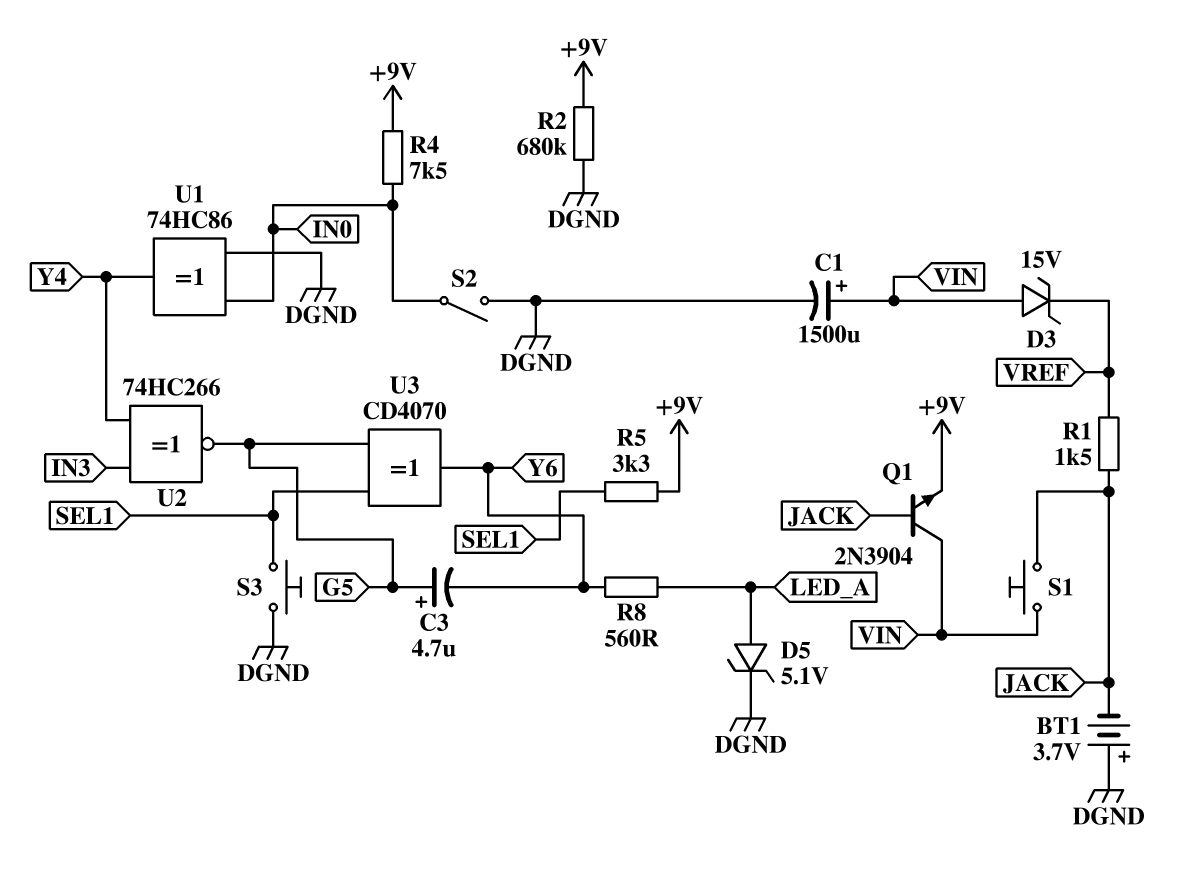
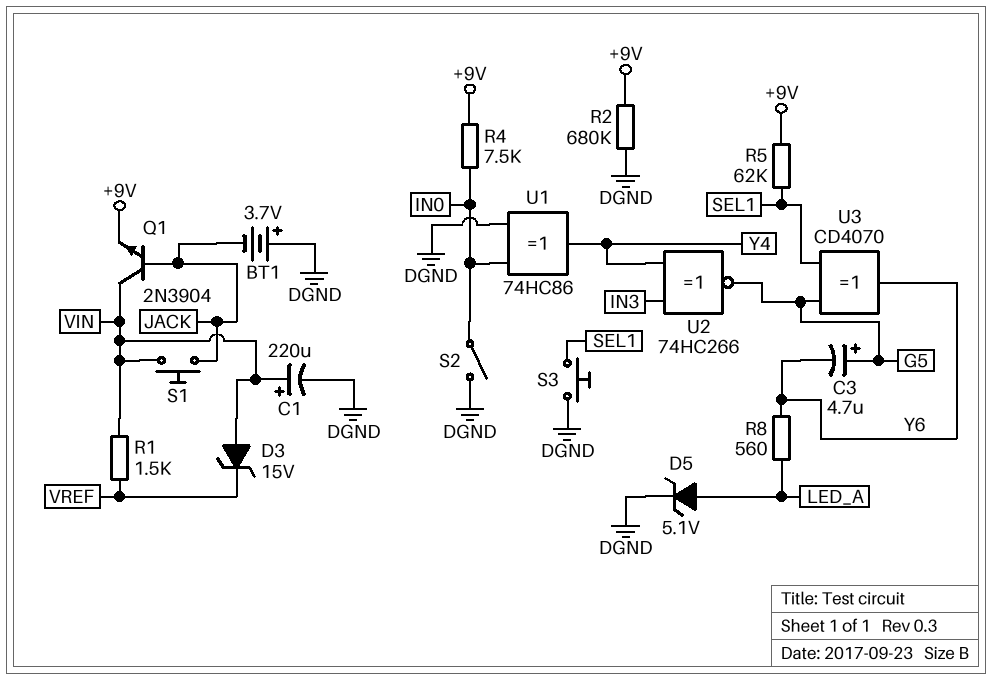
C1: 1500uF (plus VIN, minus DGND) -> 220uF (plus VIN, minus DGND)
R1: 1.5k (JACK, VREF) -> 1.5k (VIN, VREF)
R5: 3.3k (+9V, SEL1) -> 62k (+9V, SEL1)

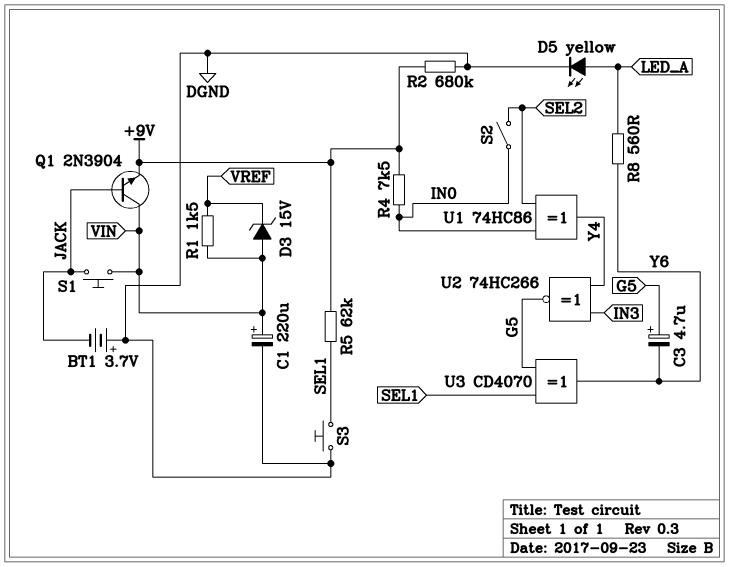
D5: zener 5.1V (A LED_A, K DGND) -> LED yellow (A LED_A, K DGND)
S2: switch (DGND, IN0) -> switch (IN0, SEL2)
U1: XOR 74HC86 (in DGND, in IN0, out Y4) -> XOR 74HC86 (in IN0, in SEL2, out Y4)

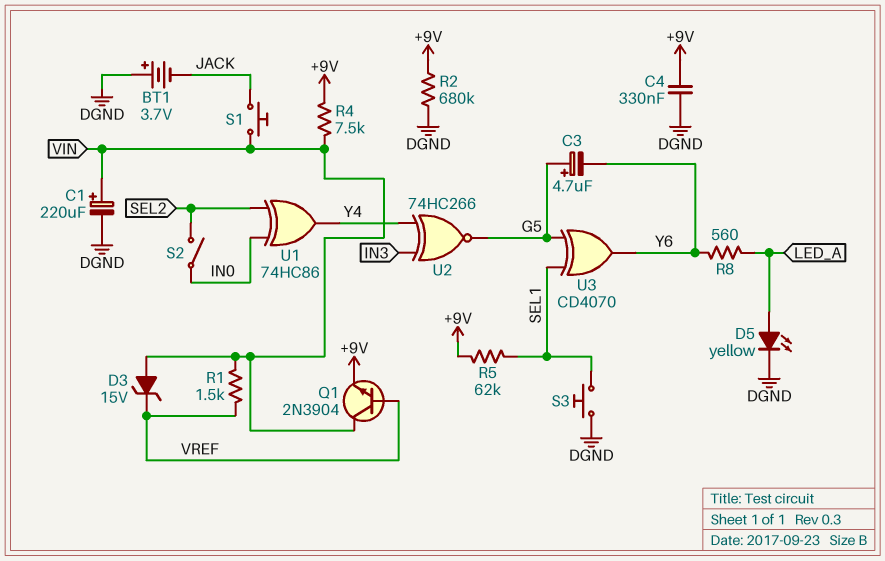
C4: none -> 330nF (+9V, DGND)
Q1: NPN 2N3904 (B JACK, C VIN, E +9V) -> NPN 2N3904 (B VREF, C VIN, E +9V)
R4: 7.5k (+9V, IN0) -> 7.5k (+9V, VIN)

